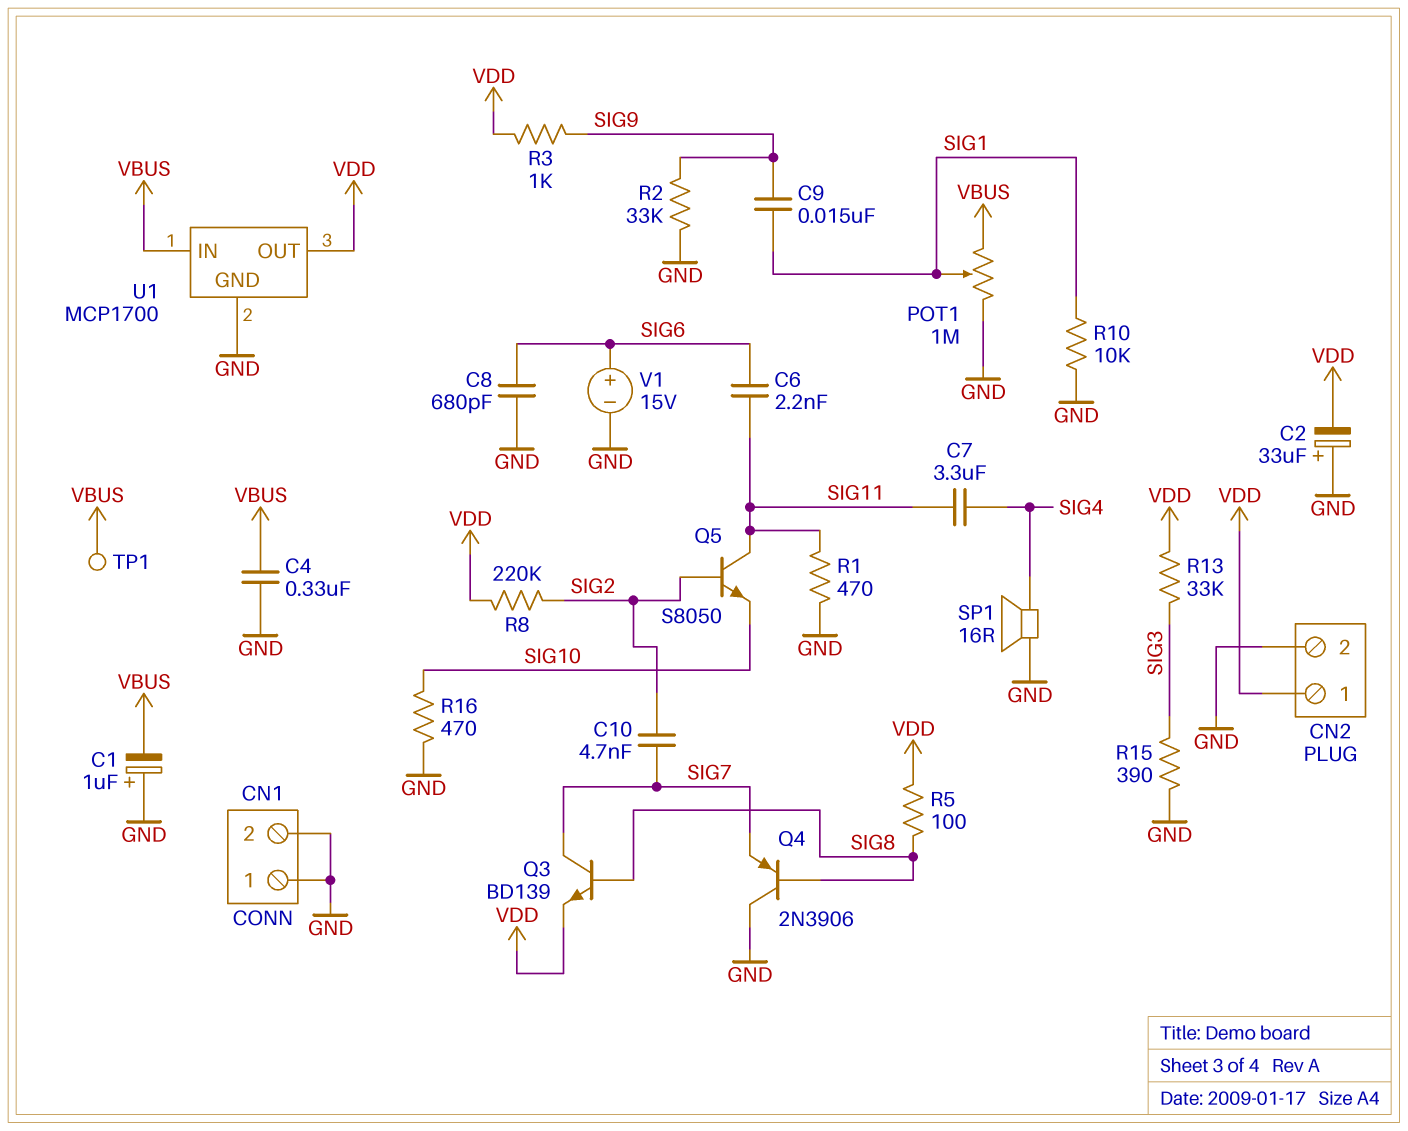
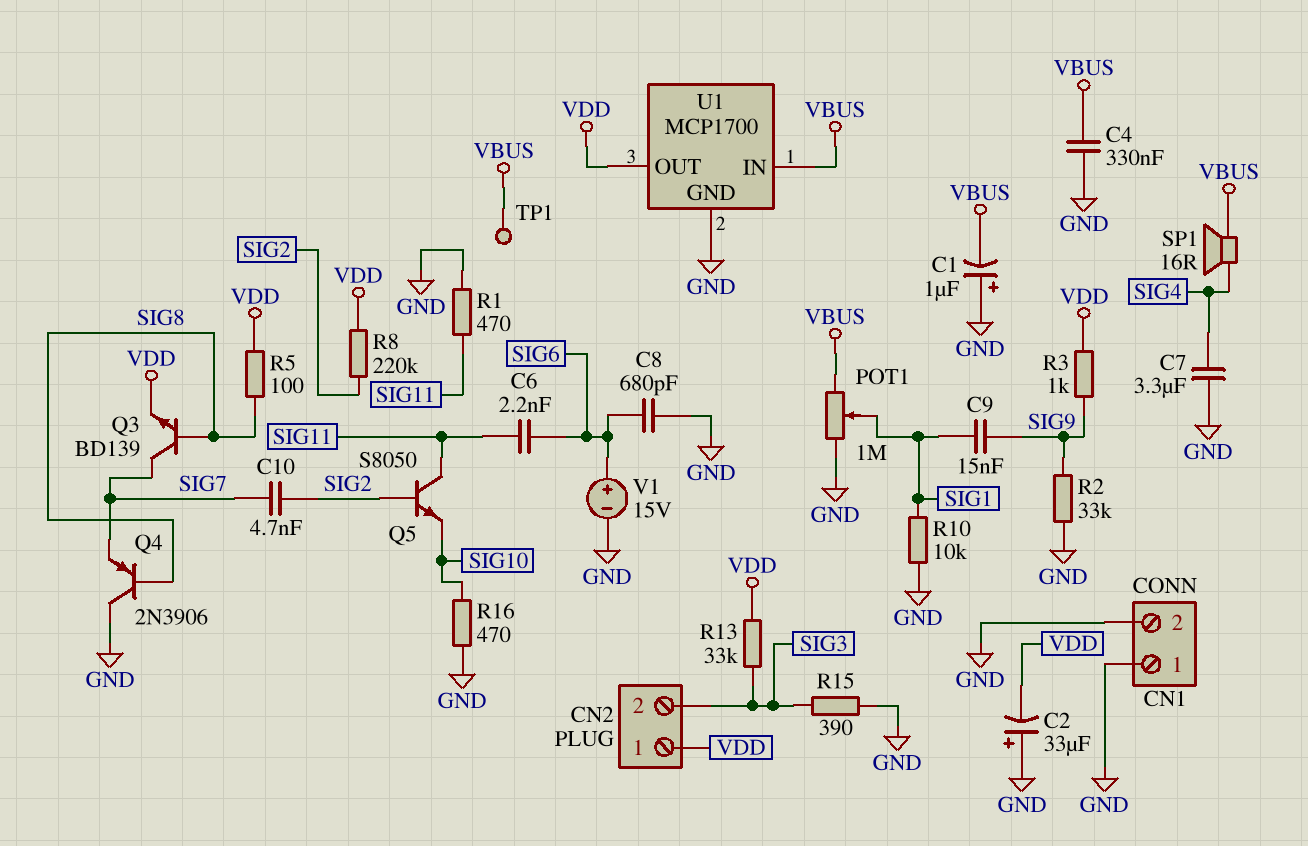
C7: 3.3uF (SIG4, SIG11) -> 3.3uF (GND, SIG4)
CN2 pin 2: GND -> SIG3
SP1: speaker 16R (GND, SIG4) -> speaker 16R (SIG4, VBUS)

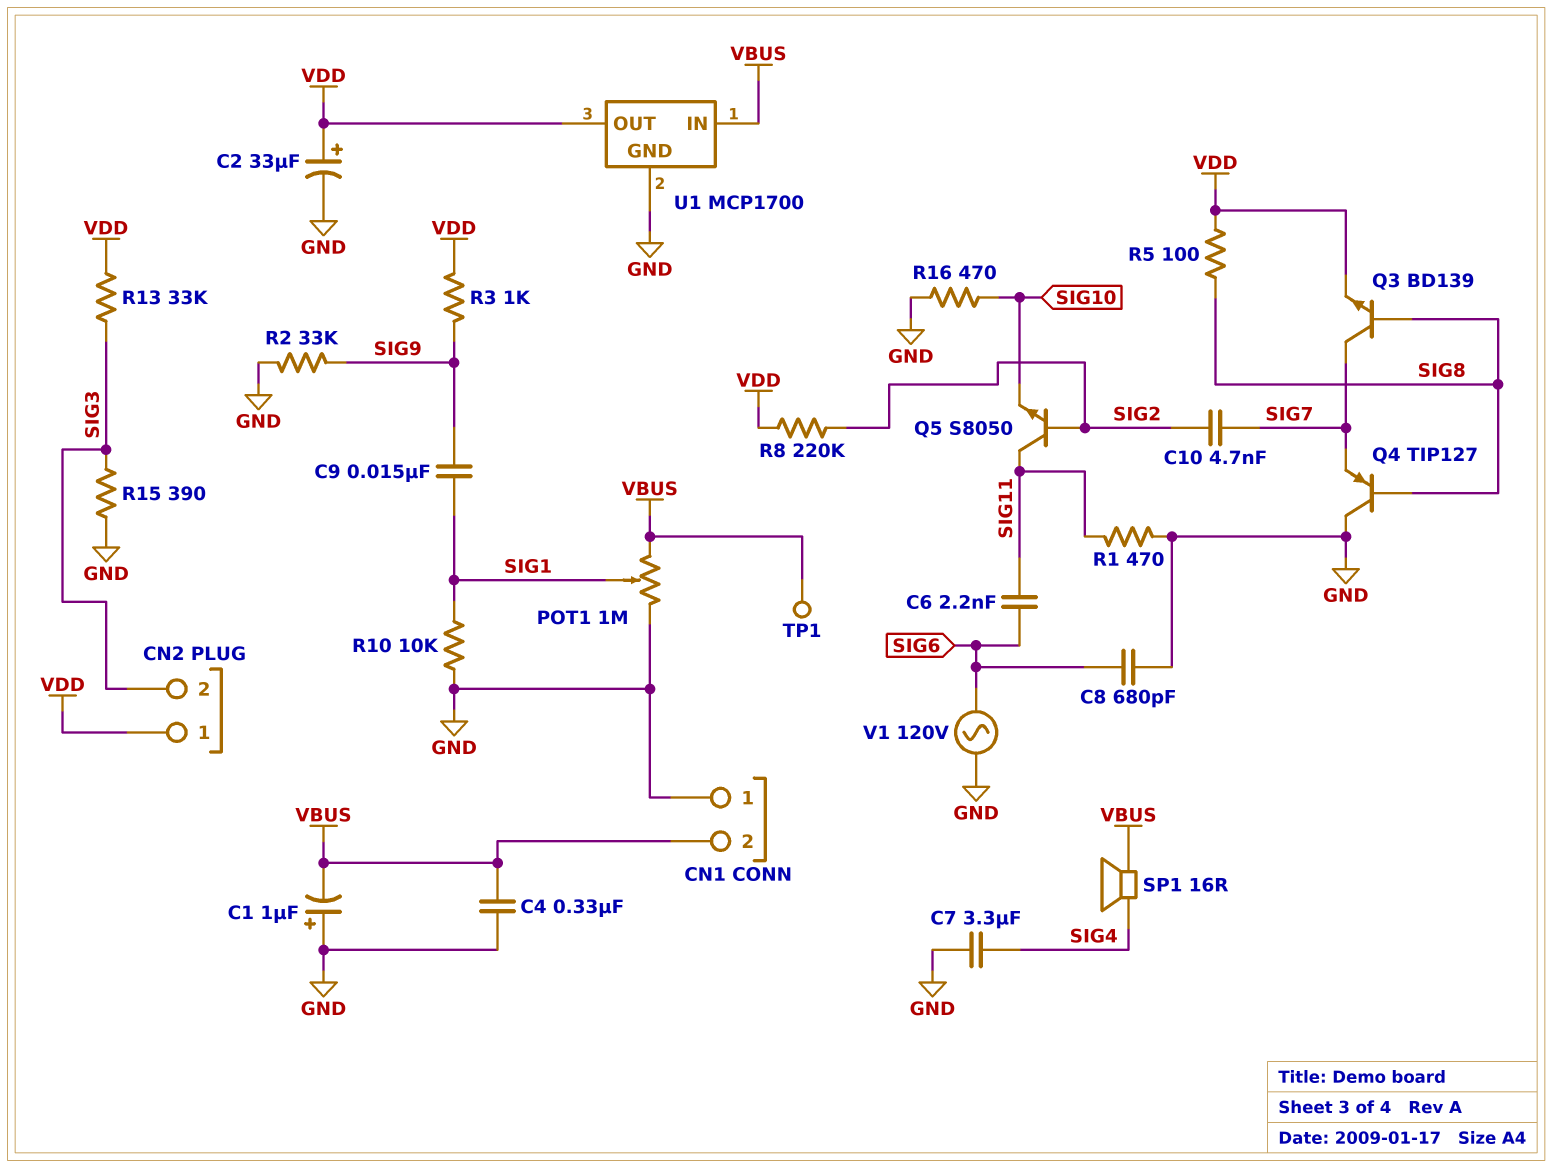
C2: 33uF (plus GND, minus VDD) -> 33uF (plus VDD, minus GND)
CN1 pin 2: GND -> VBUS
Q4: PNP 2N3906 (B SIG8, C GND, E SIG7) -> PNP TIP127 (B SIG8, C GND, E SIG7)
V1: 15V (plus SIG6, minus GND) -> AC 120V (GND, SIG6)

